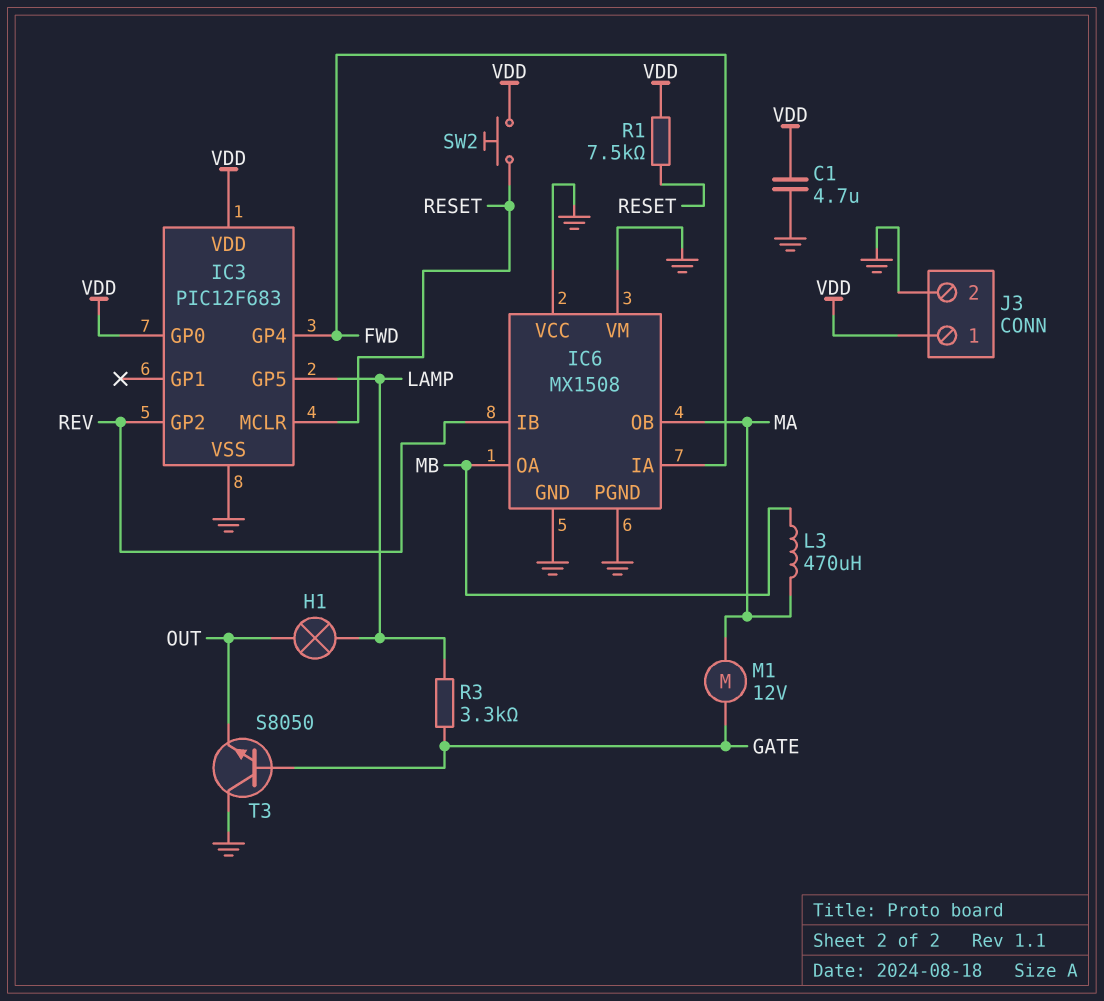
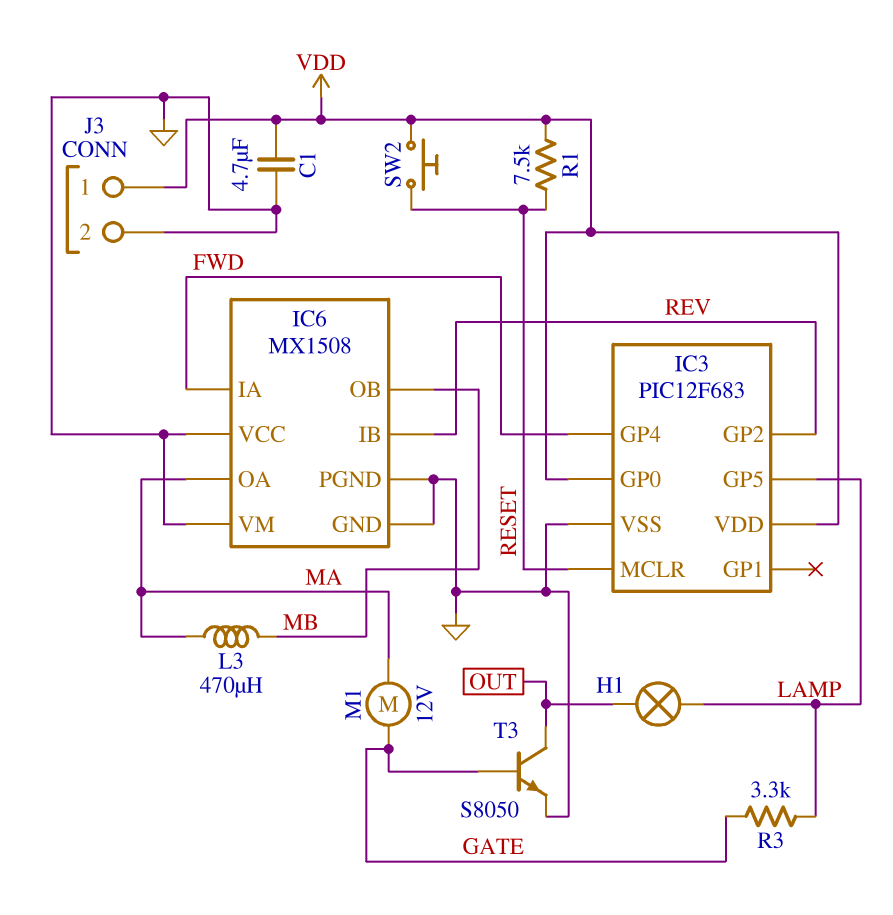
IC6 pin OA: MB -> MA
IC6 pin OB: MA -> MB
T3: NPN S8050 (B GATE, C GND, E OUT) -> NPN S8050 (B GATE, C OUT, E GND)

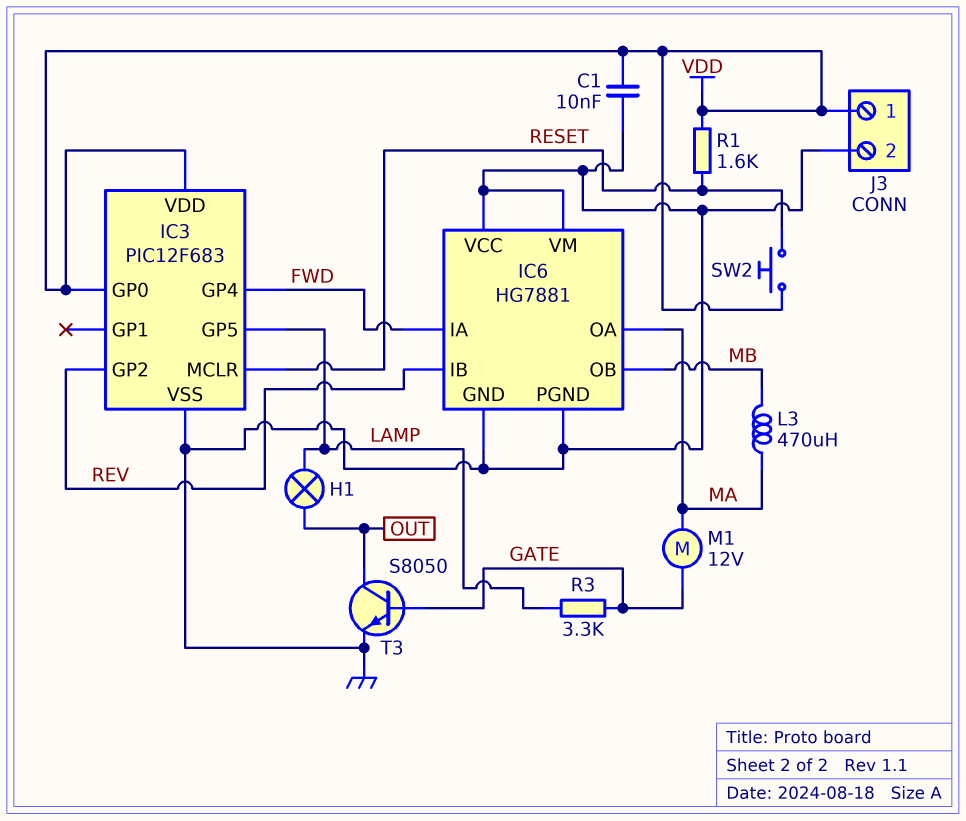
C1: 4.7uF (GND, VDD) -> 10nF (GND, VDD)
IC6: MX1508 -> HG7881
R1: 7.5k (RESET, VDD) -> 1.6k (RESET, VDD)

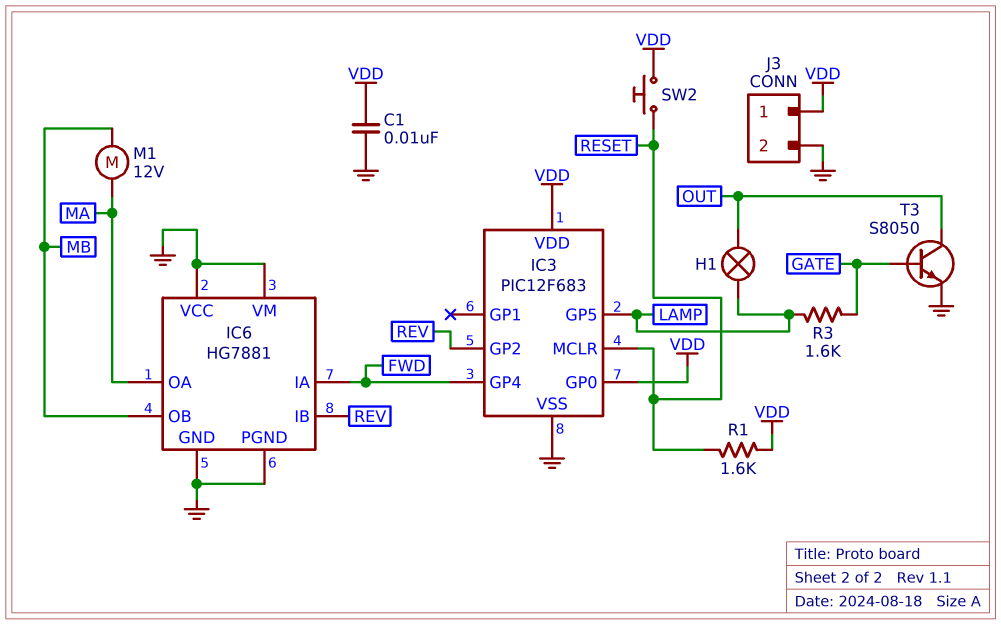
L3: 470uH (MA, MB) -> none
M1: motor 12V (GATE, MA) -> motor 12V (MA, MB)
R3: 3.3k (GATE, LAMP) -> 1.6k (GATE, LAMP)

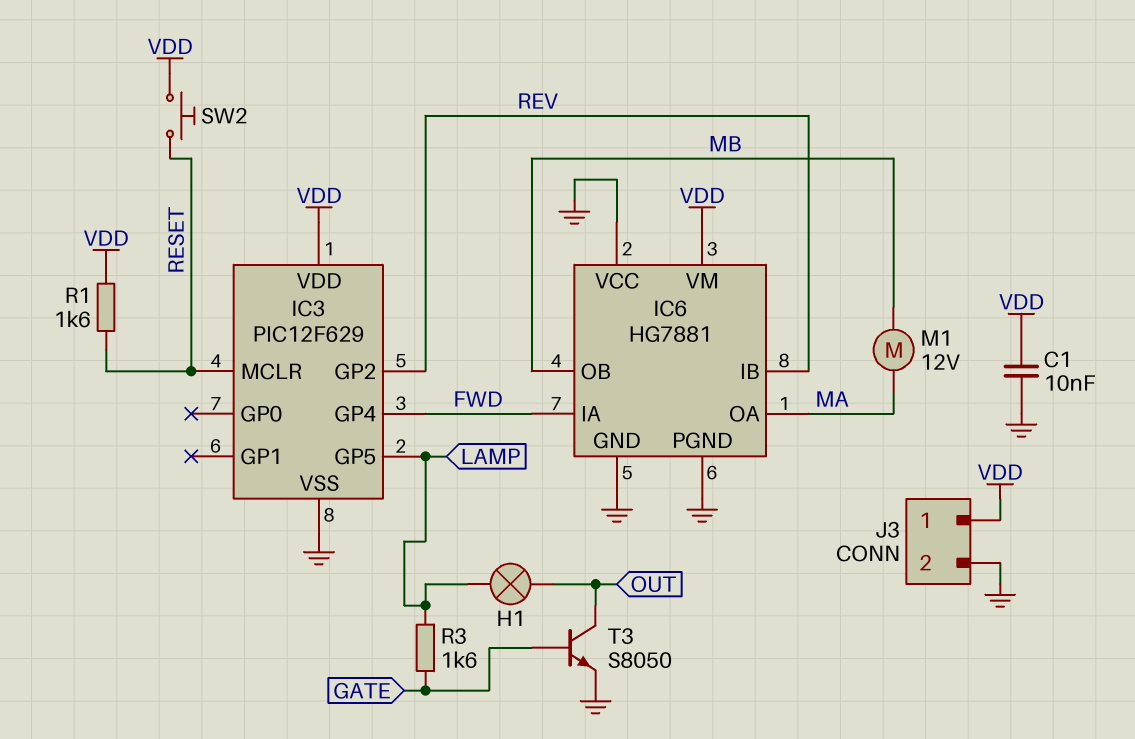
IC3: PIC12F683 -> PIC12F629
IC3 pin GP0: VDD -> none
IC6 pin VM: GND -> VDD

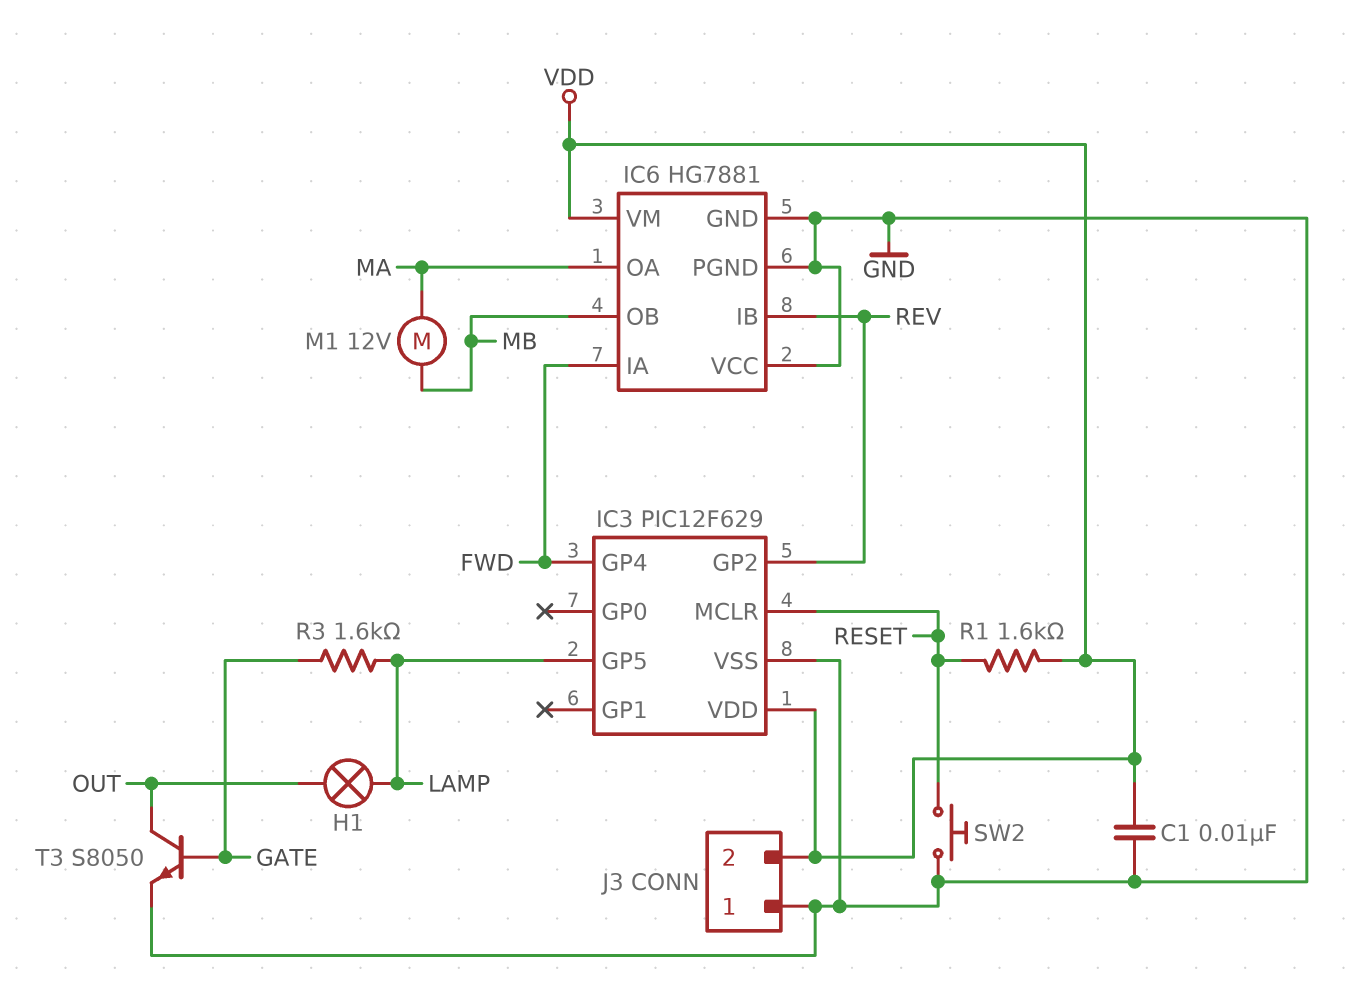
J3 pin 1: VDD -> GND
J3 pin 2: GND -> VDD
SW2: button (RESET, VDD) -> button (GND, RESET)

